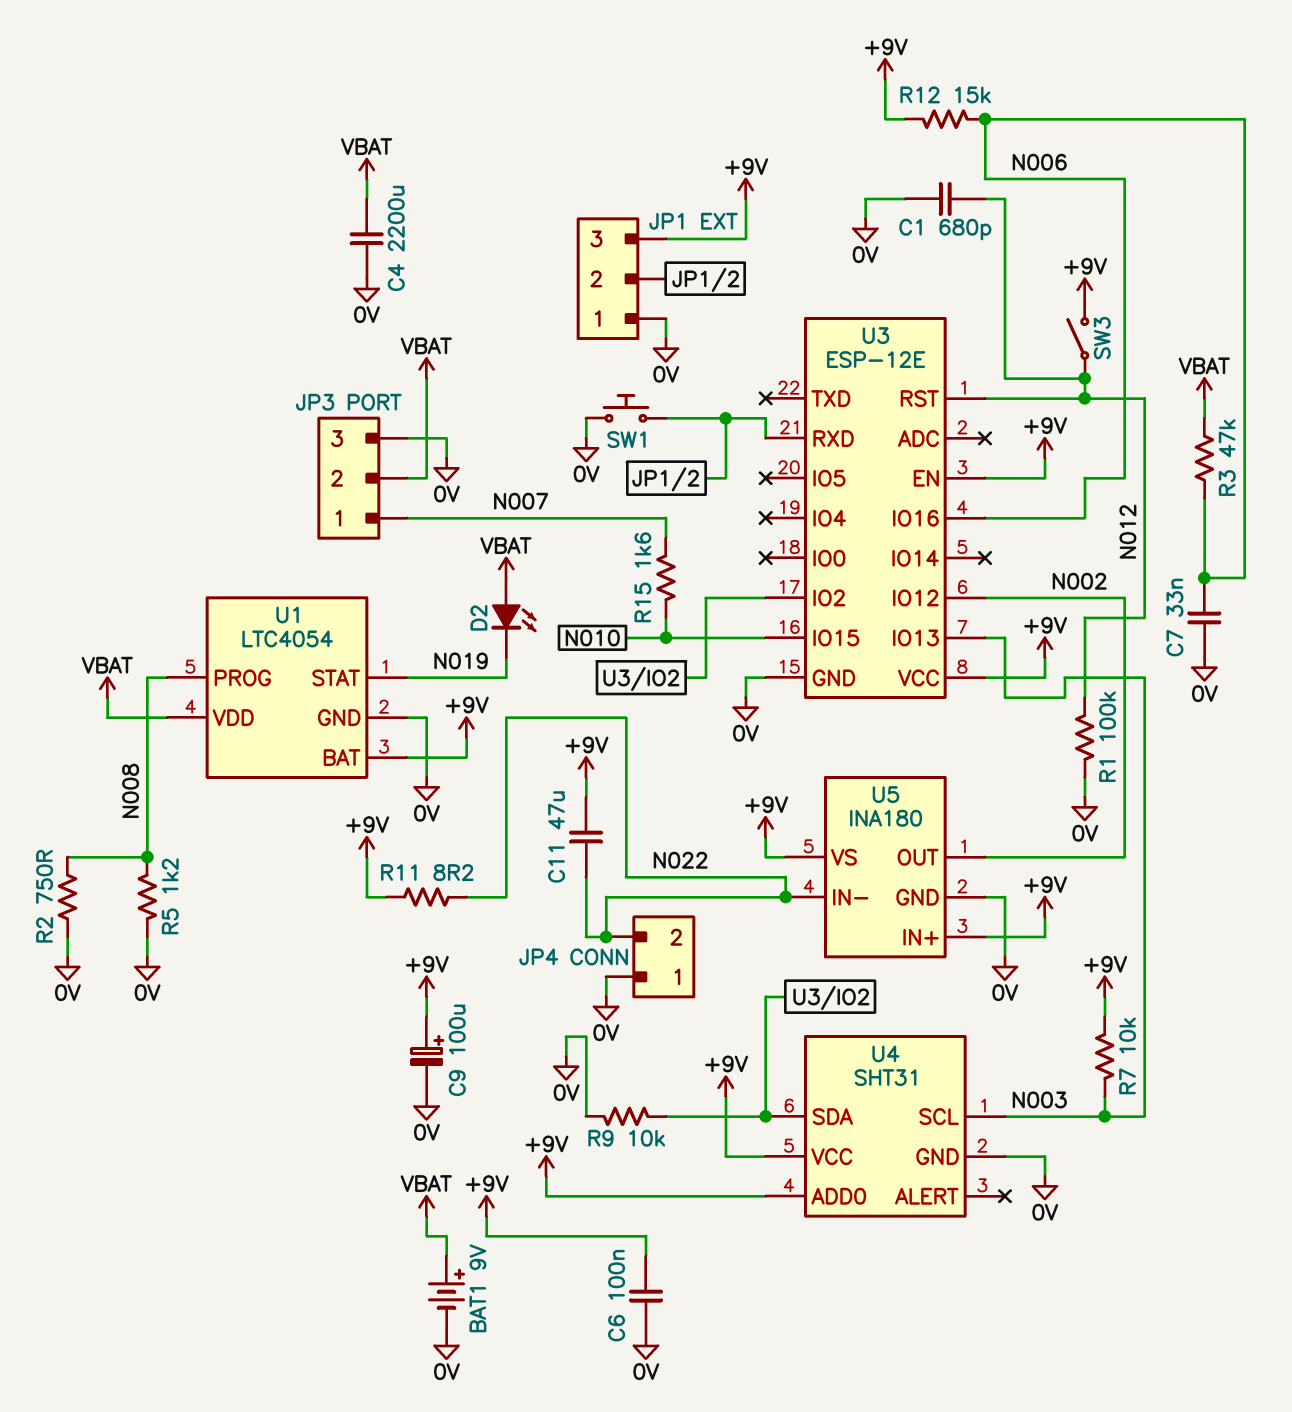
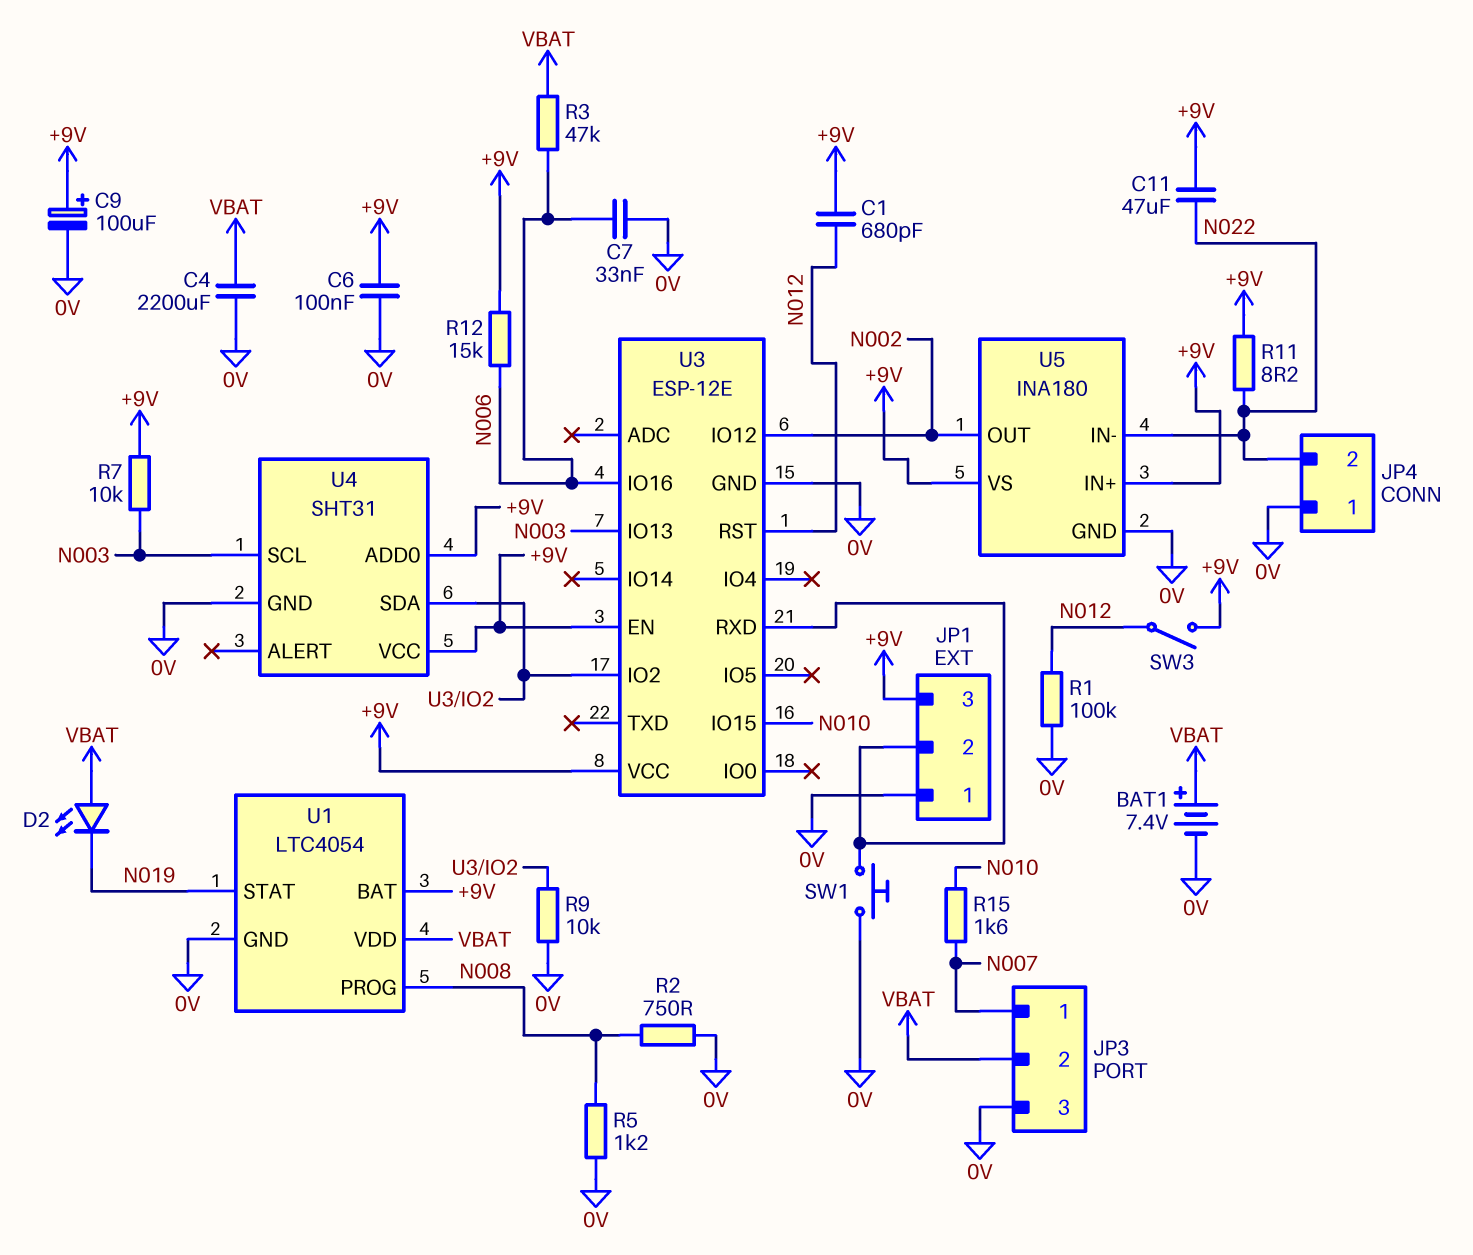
BAT1: 9V (plus VBAT, minus 0V) -> 7.4V (plus VBAT, minus 0V)
C1: 680pF (0V, N012) -> 680pF (+9V, N012)

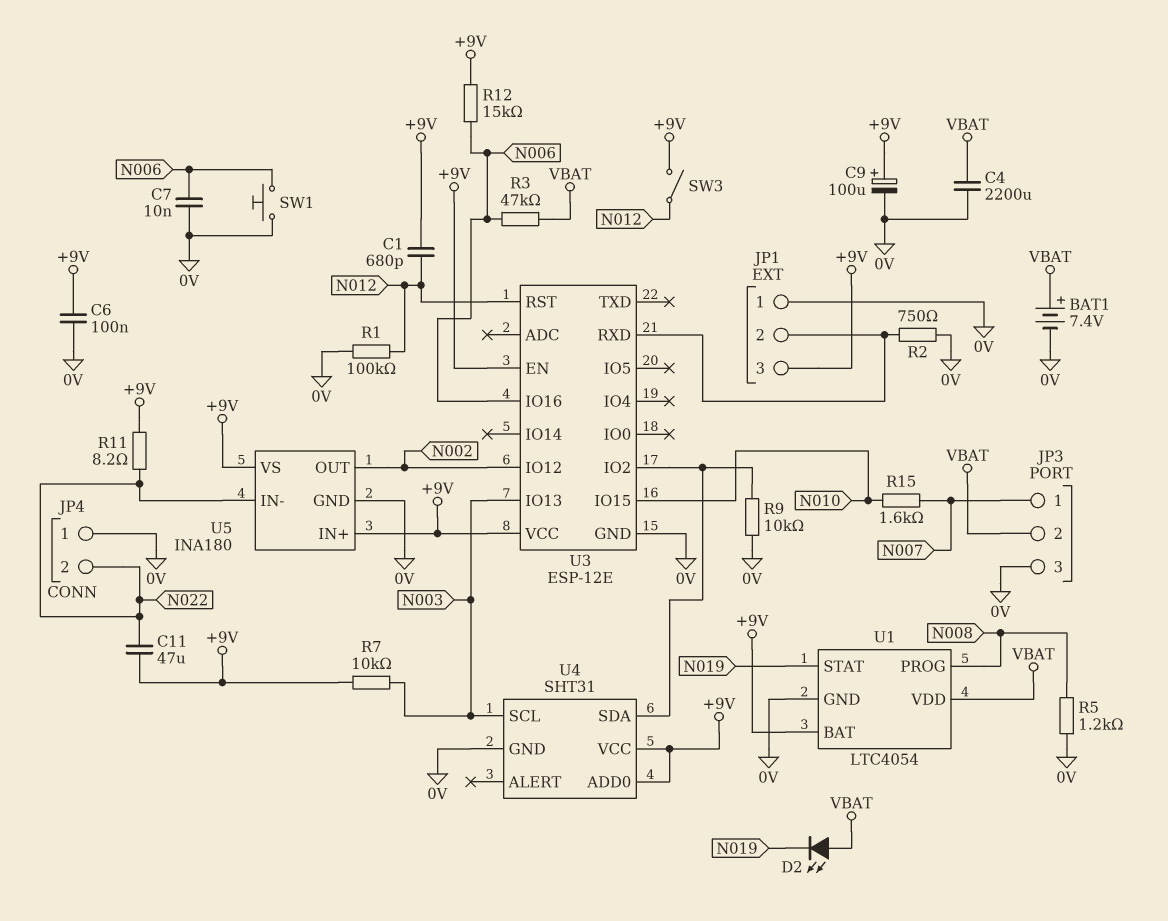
C7: 33nF (0V, N006) -> 10nF (0V, N006)
R2: 750 (0V, N008) -> 750 (0V, JP1/2)
SW1: button (0V, JP1/2) -> button (0V, N006)

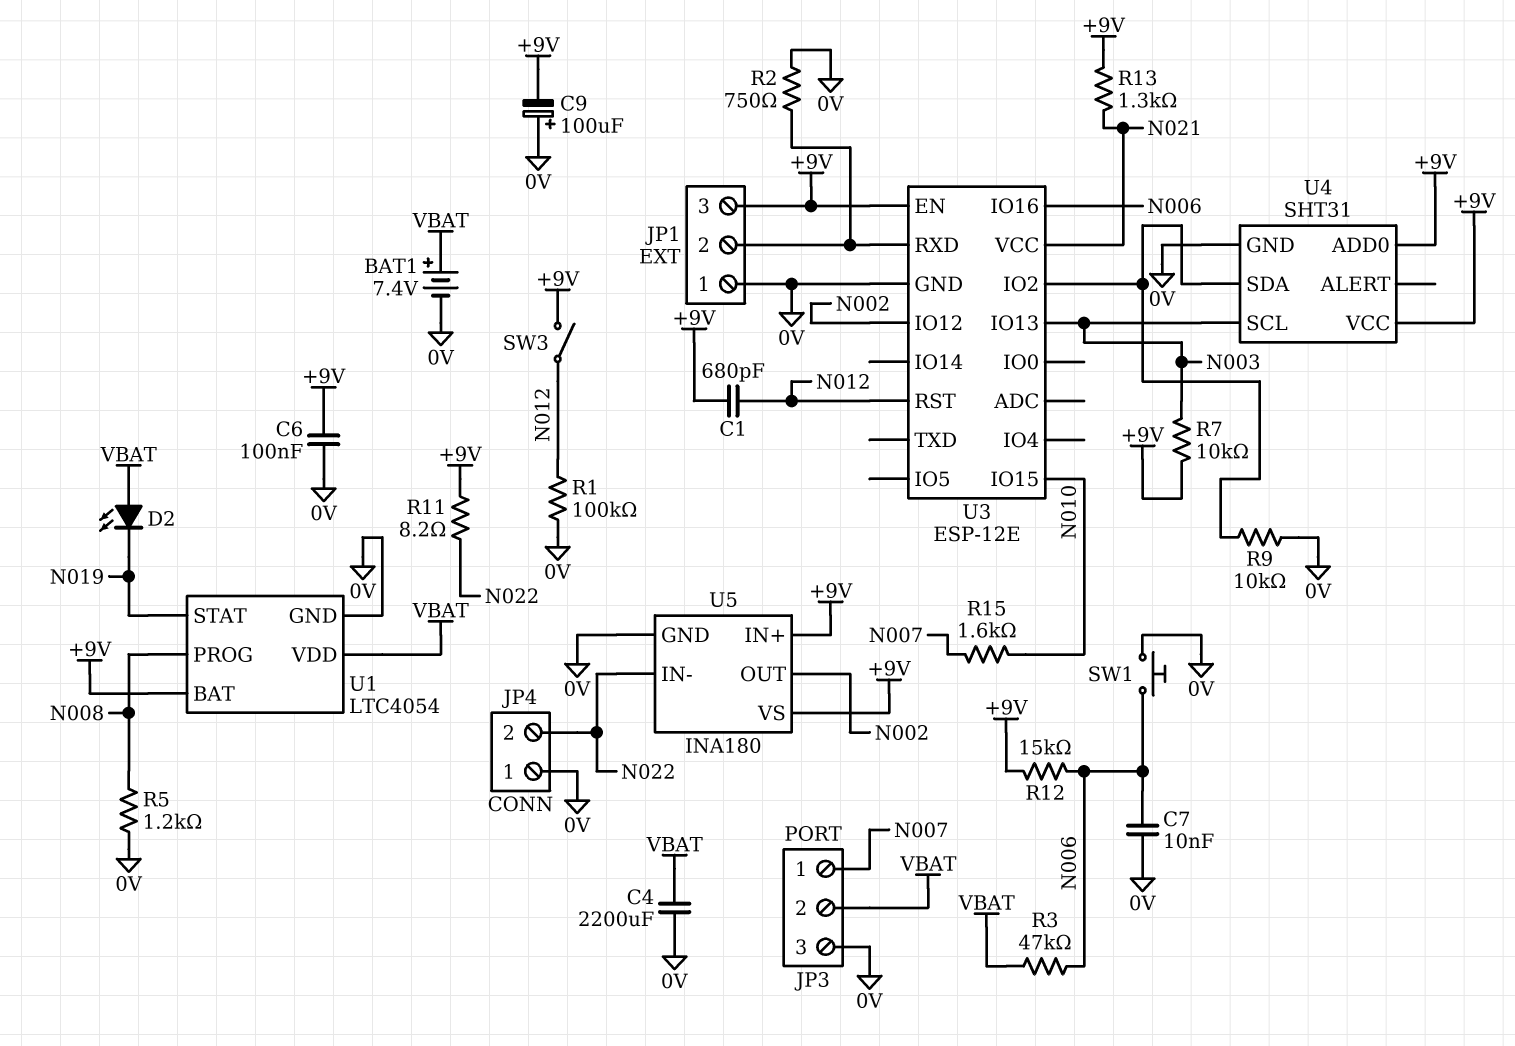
C9: 100uF (plus +9V, minus 0V) -> 100uF (plus 0V, minus +9V)
C11: 47uF (+9V, N022) -> none
R13: none -> 1.3k (+9V, N021)
U3 pin VCC: +9V -> N021

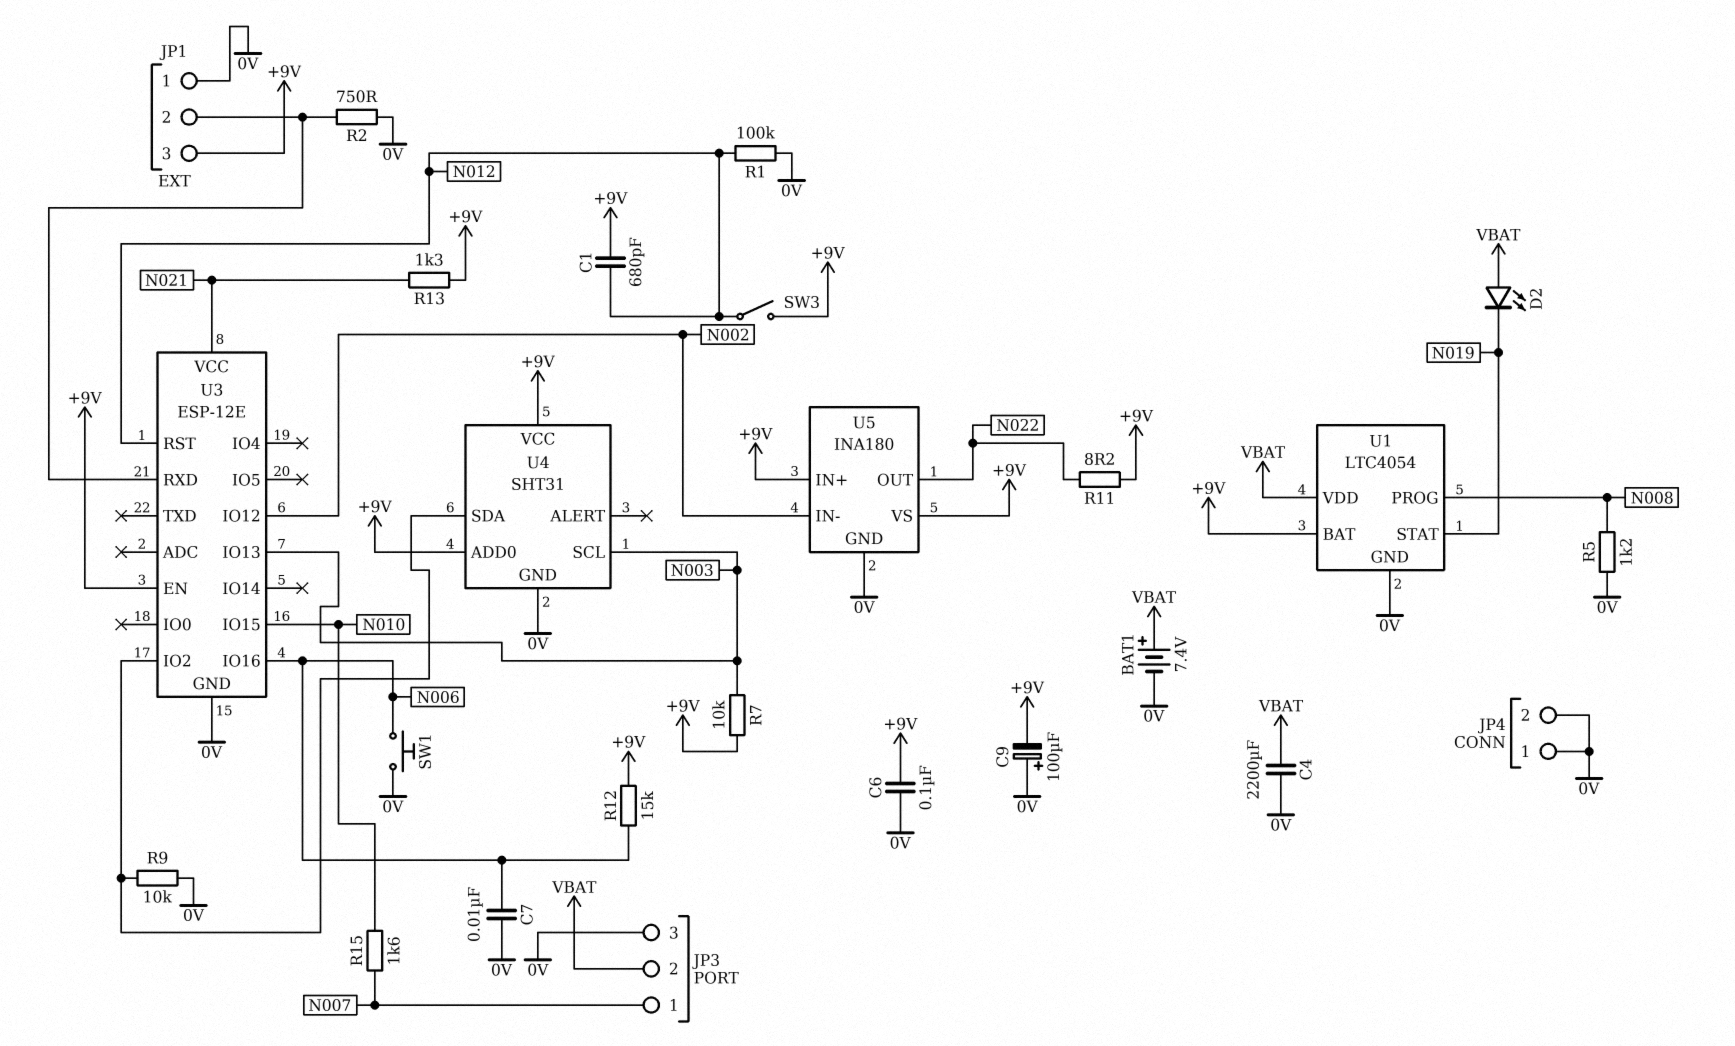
JP4 pin 2: N022 -> 0V
R3: 47k (N006, VBAT) -> none
U5 pin IN-: N022 -> N002
U5 pin OUT: N002 -> N022

